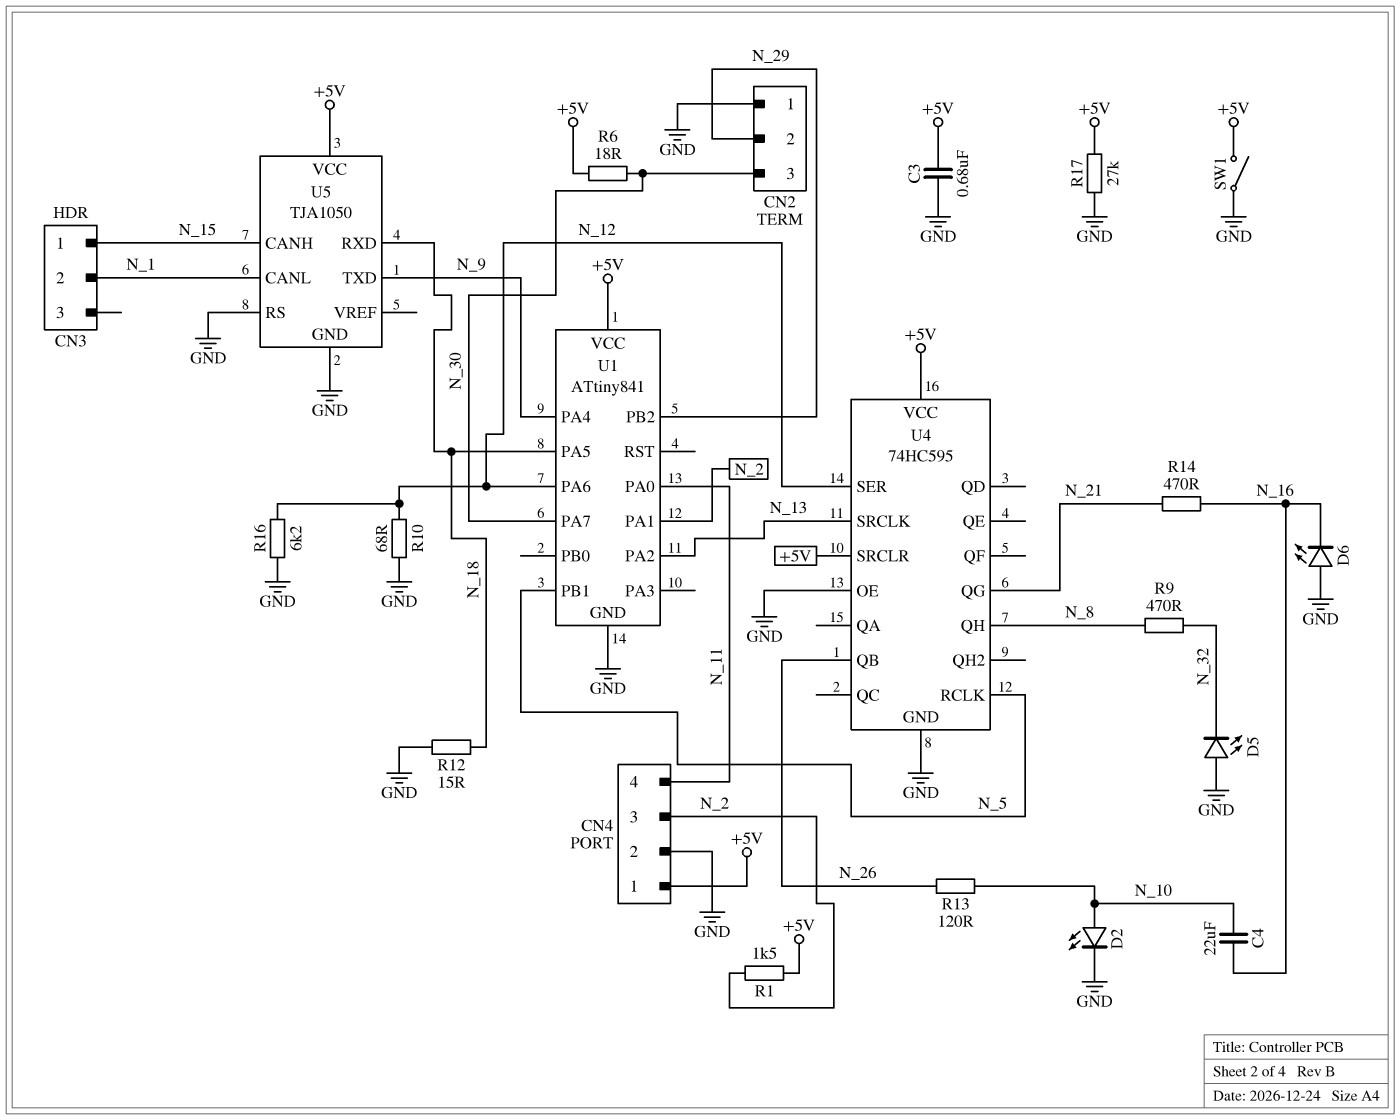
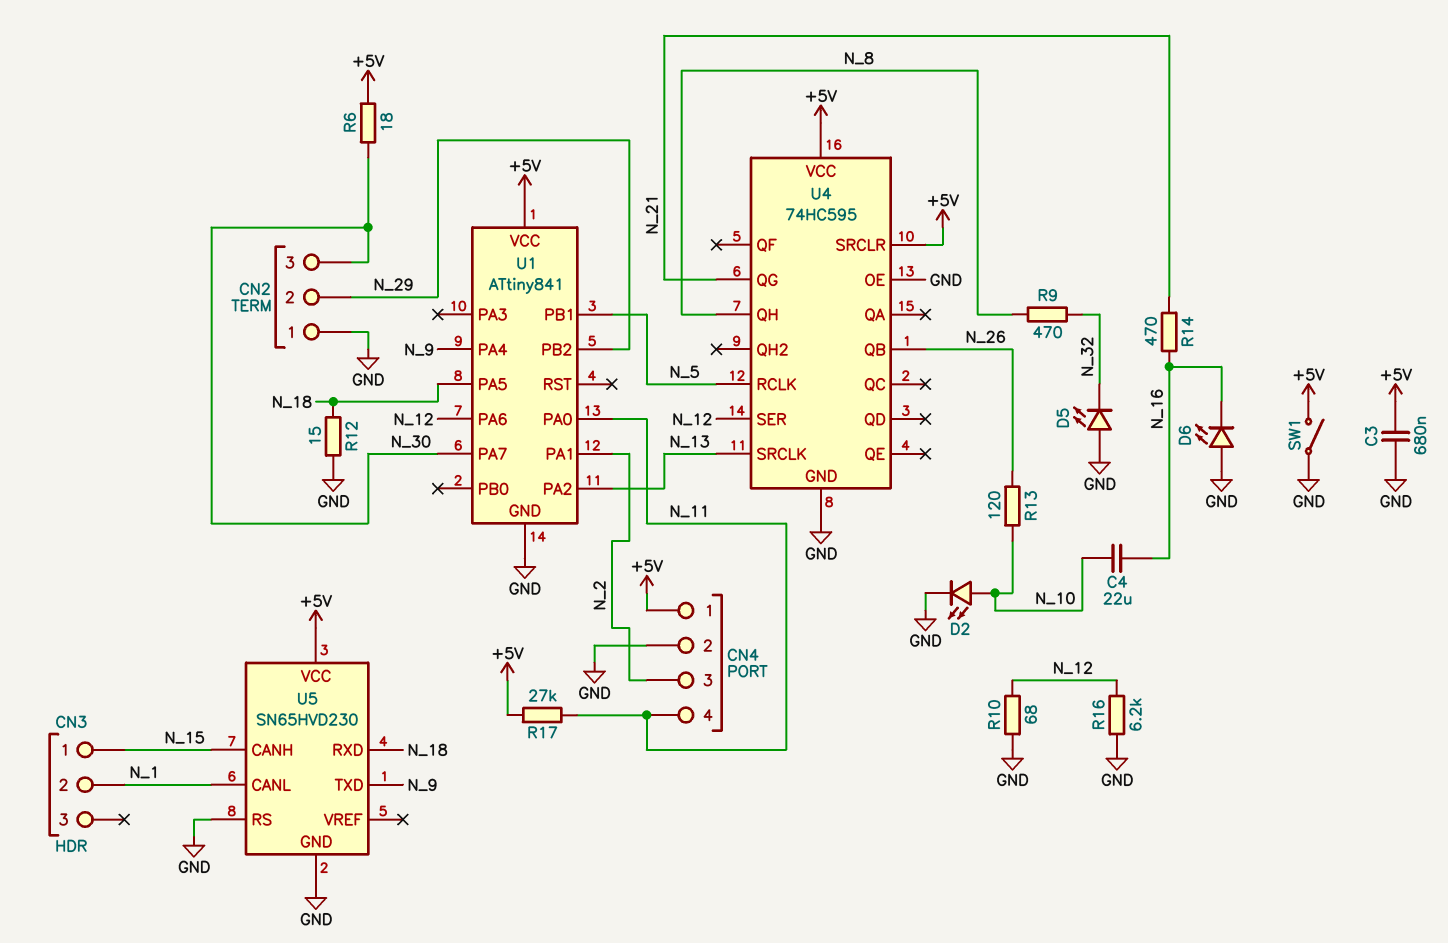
R1: 1.5k (+5V, N_2) -> none
R17: 27k (+5V, GND) -> 27k (+5V, N_11)
U5: TJA1050 -> SN65HVD230

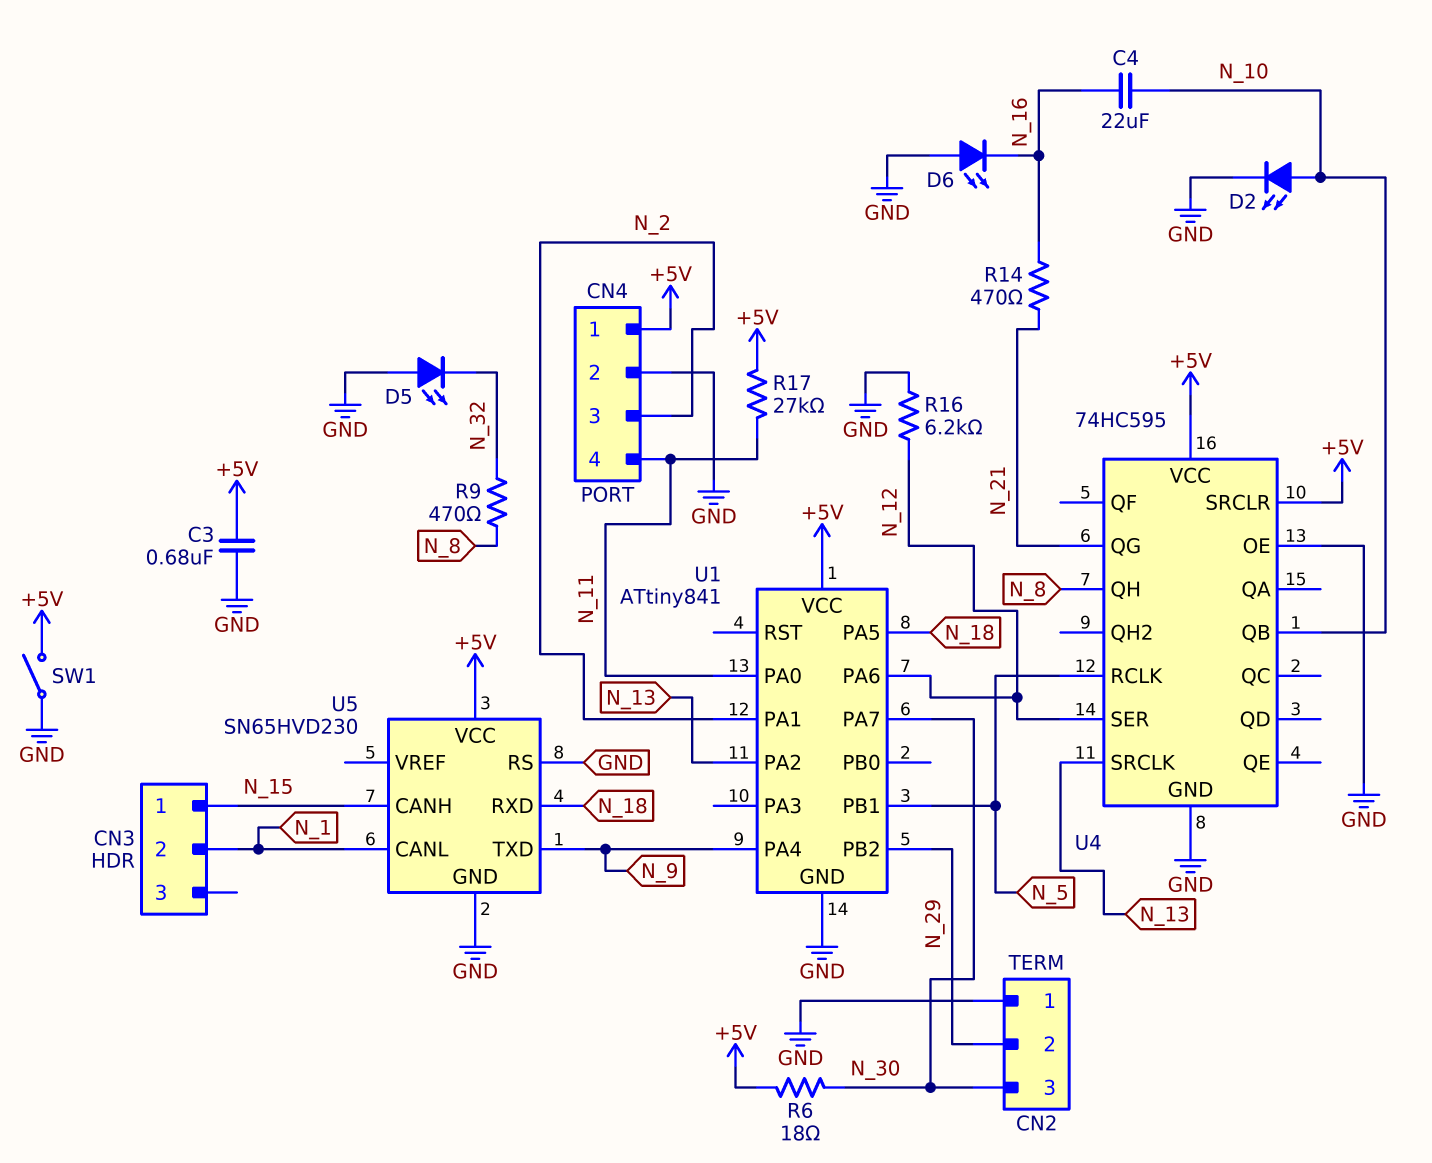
R10: 68 (GND, N_12) -> none
R12: 15 (GND, N_18) -> none
R13: 120 (N_10, N_26) -> none
U4 pin QB: N_26 -> N_10

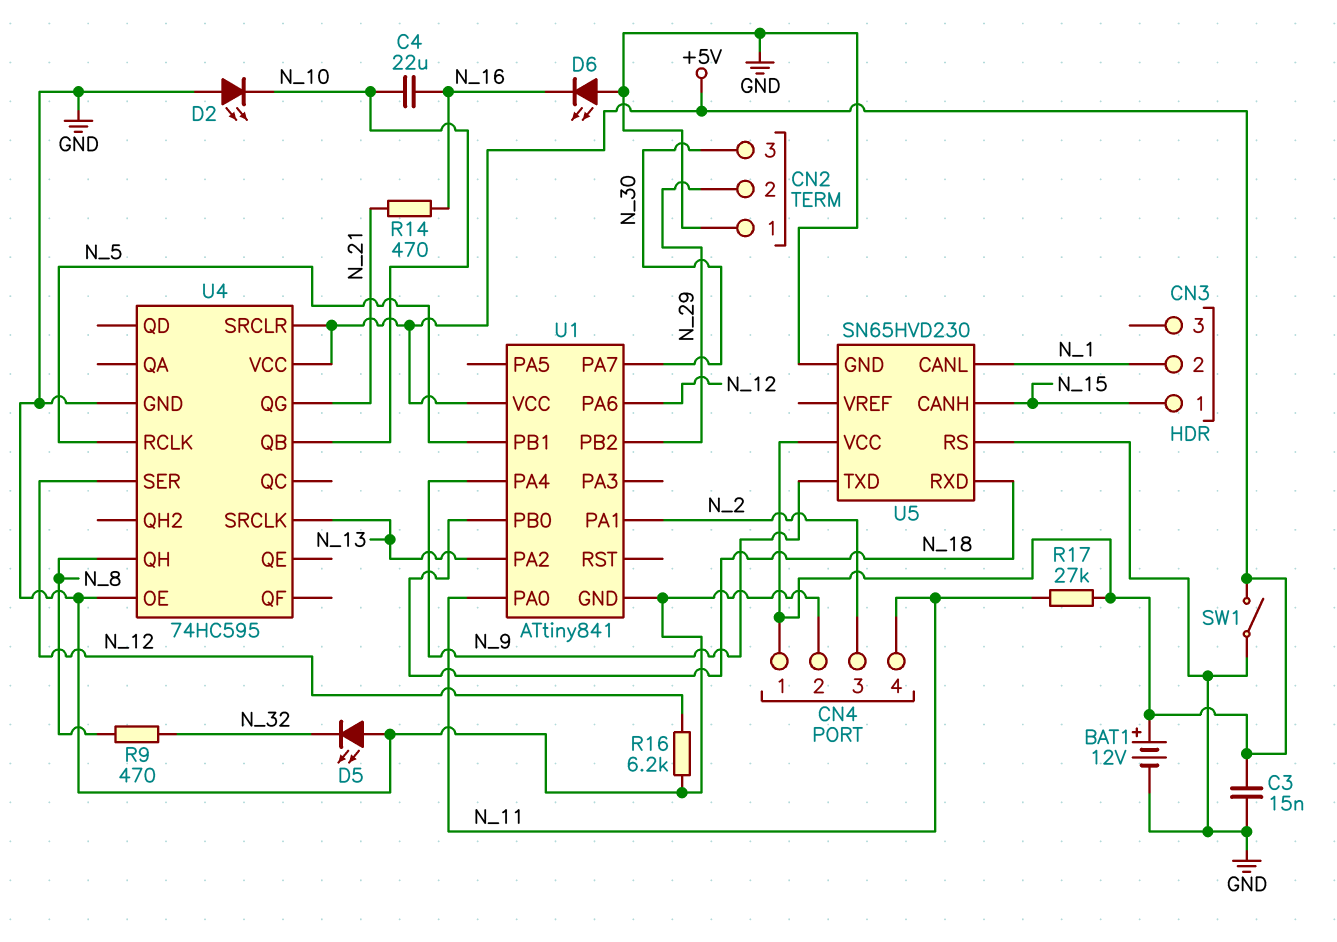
BAT1: none -> 12V (plus +5V, minus GND)
C3: 680nF (+5V, GND) -> 15nF (+5V, GND)
D2: LED (A N_10, K GND) -> LED (A GND, K N_10)
R6: 18 (+5V, N_30) -> none
U1 pin PA5: N_18 -> none
U1 pin PB0: none -> N_18

